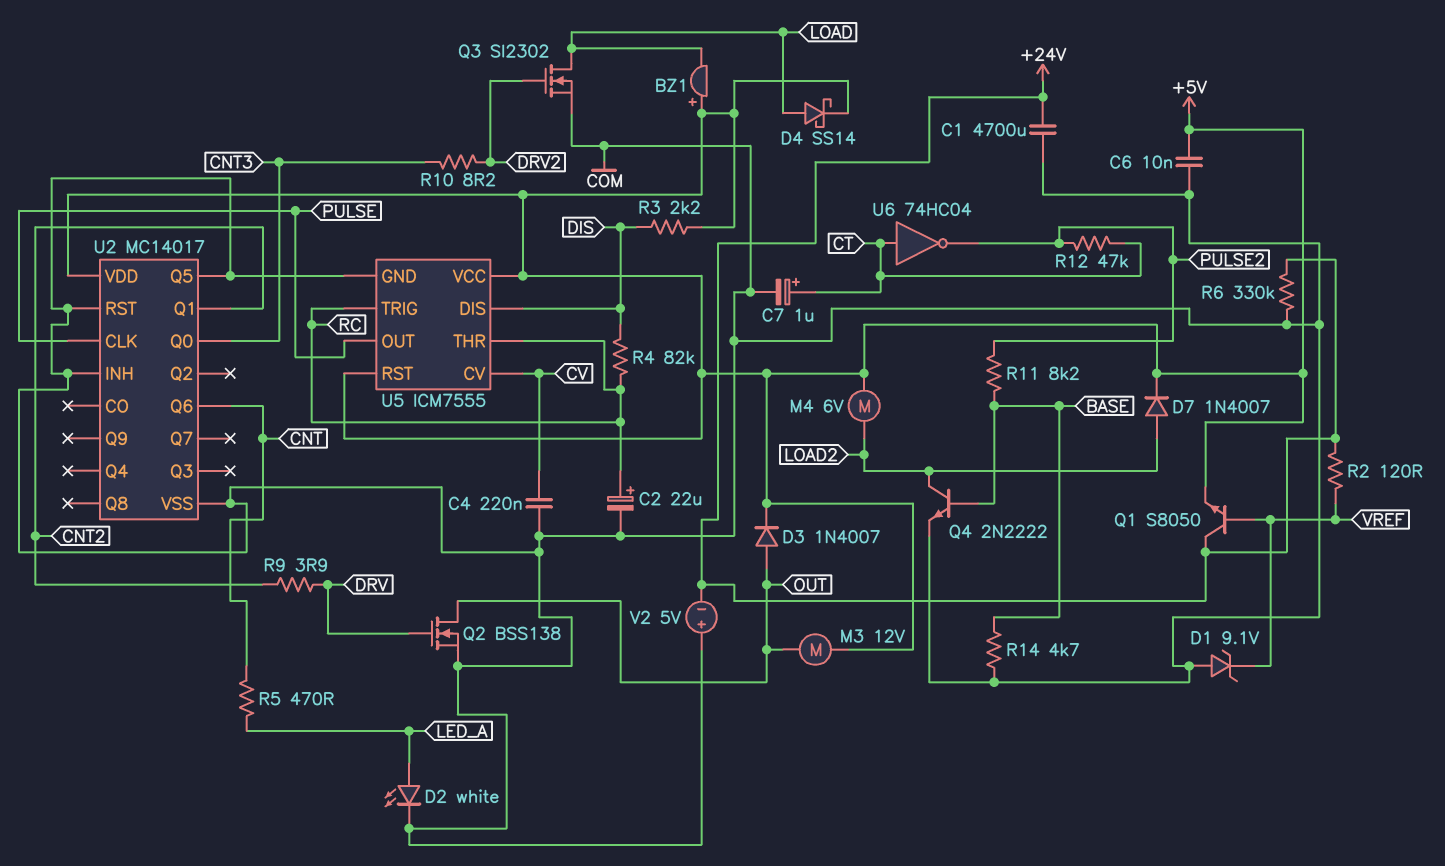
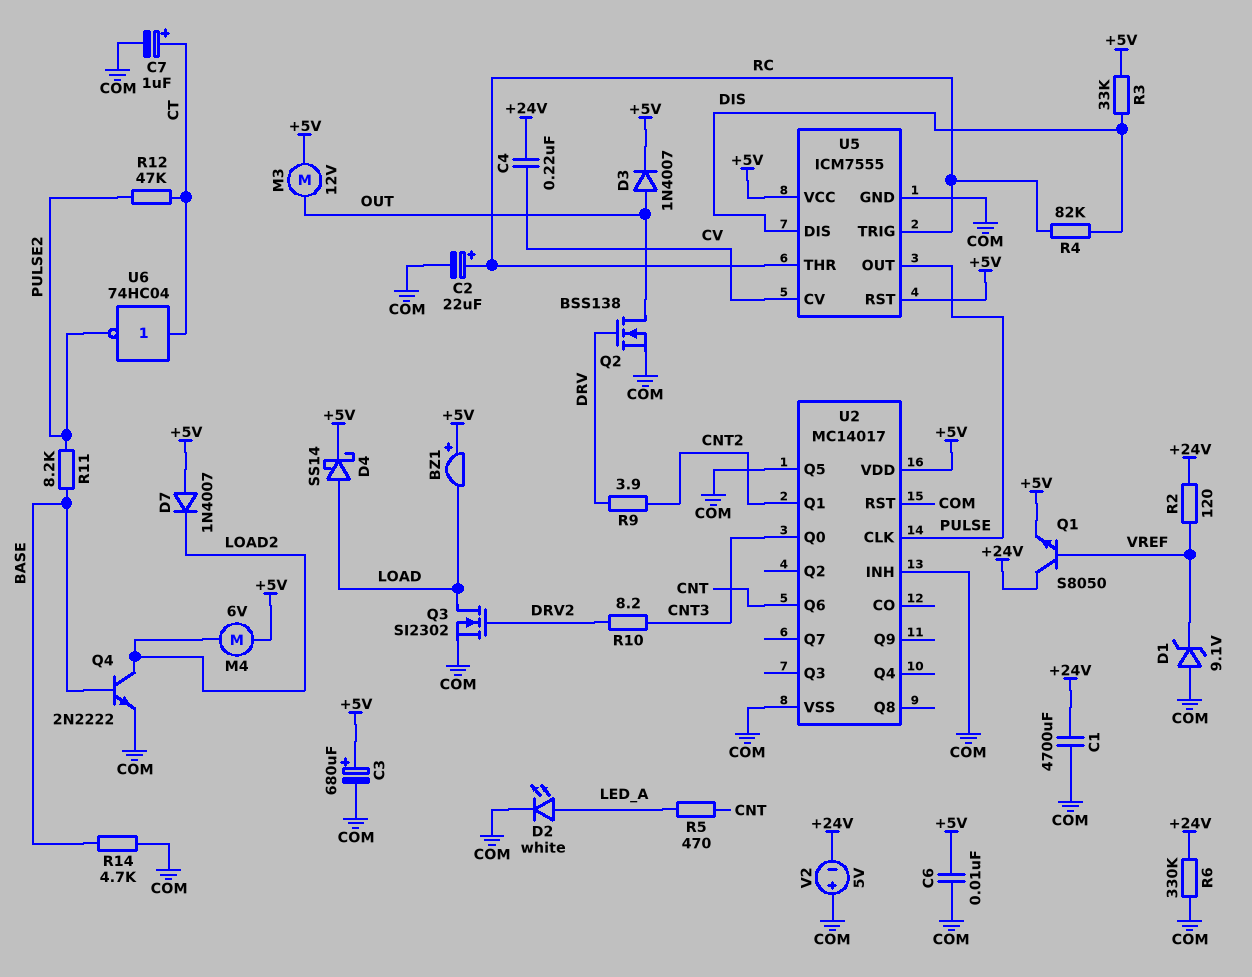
C3: none -> 680uF (plus +5V, minus COM)
C4: 220nF (COM, CV) -> 220nF (+24V, CV)
D7: diode 1N4007 (A LOAD2, K +5V) -> diode 1N4007 (A +5V, K LOAD2)
R3: 2.2k (+5V, DIS) -> 33k (+5V, DIS)

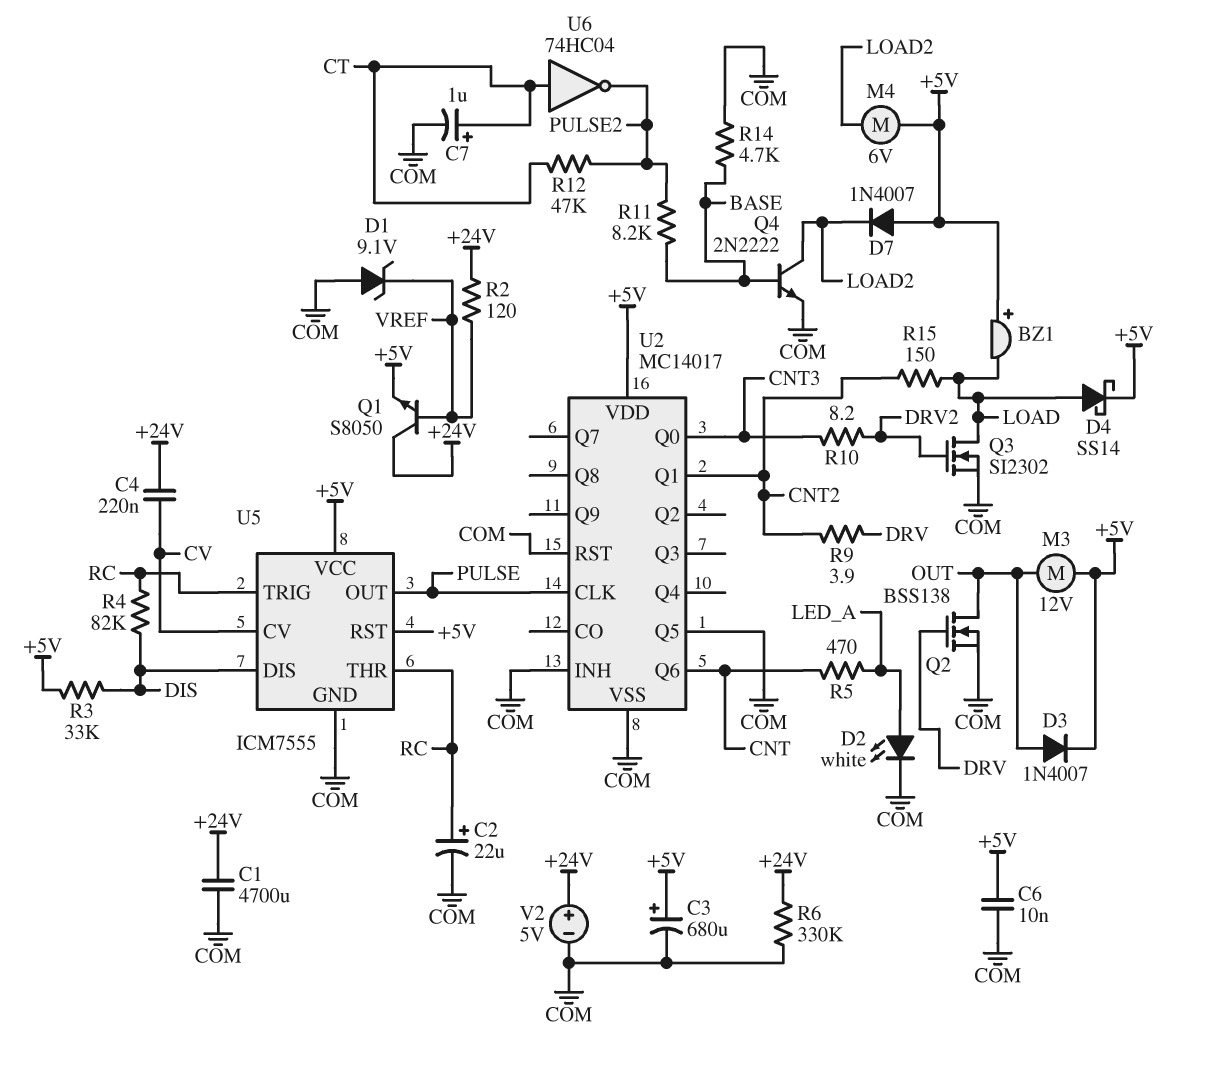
R15: none -> 150 (CNT2, LOAD)
V2: 5V (plus COM, minus +24V) -> 5V (plus +24V, minus COM)

